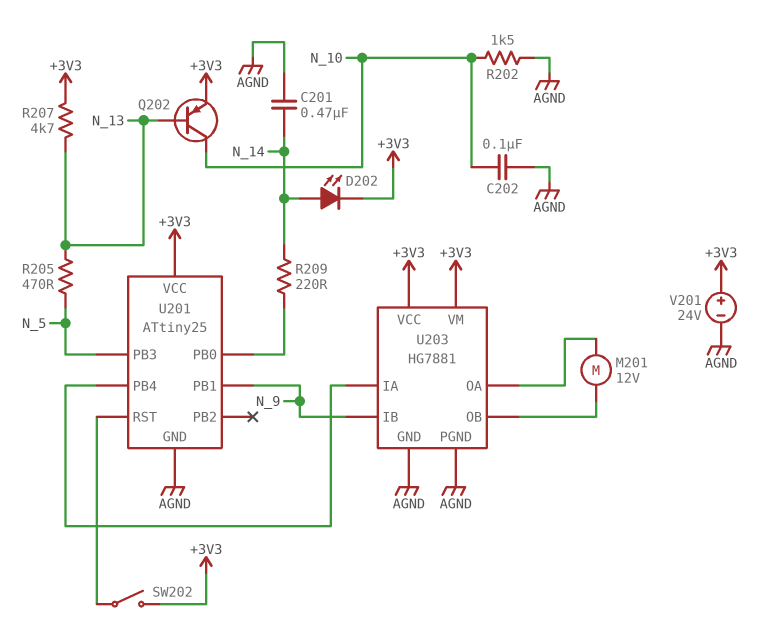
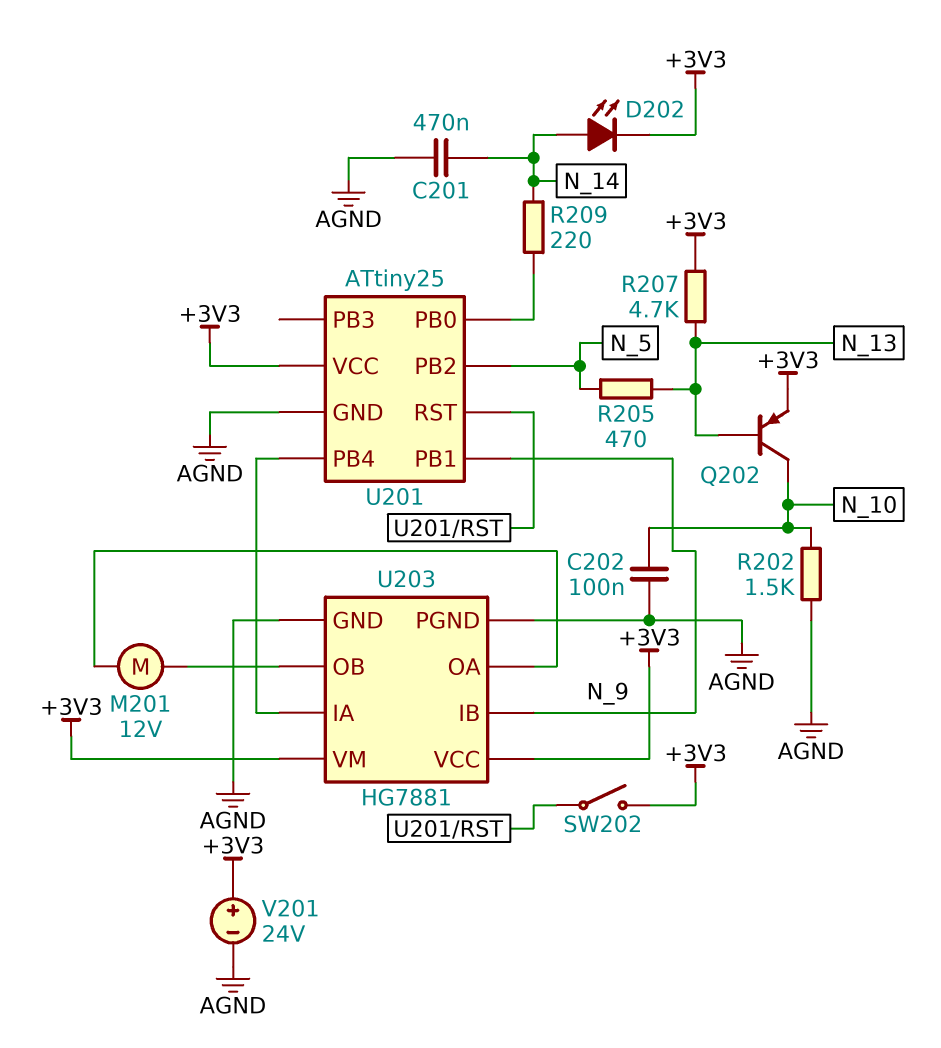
U201 pin PB2: none -> N_5
U201 pin PB3: N_5 -> none

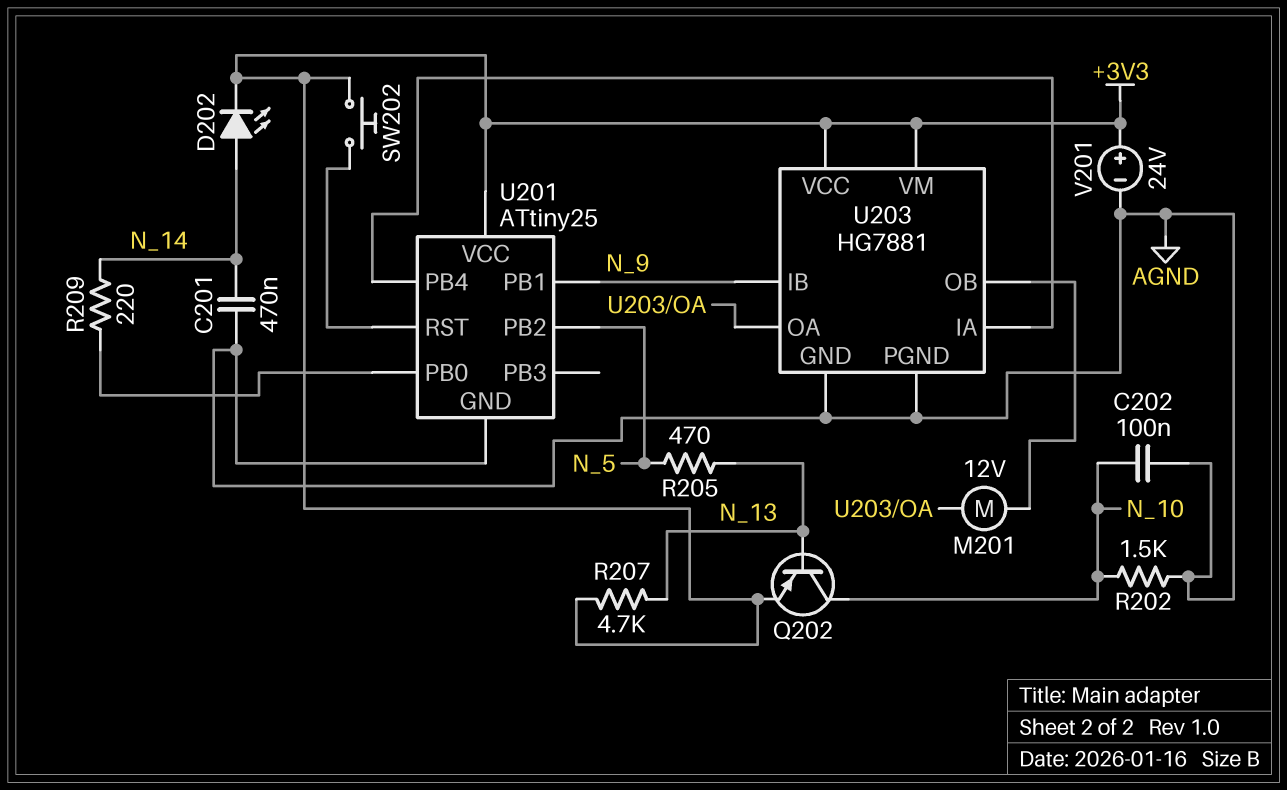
SW202: switch (+3V3, U201/RST) -> button (+3V3, U201/RST)

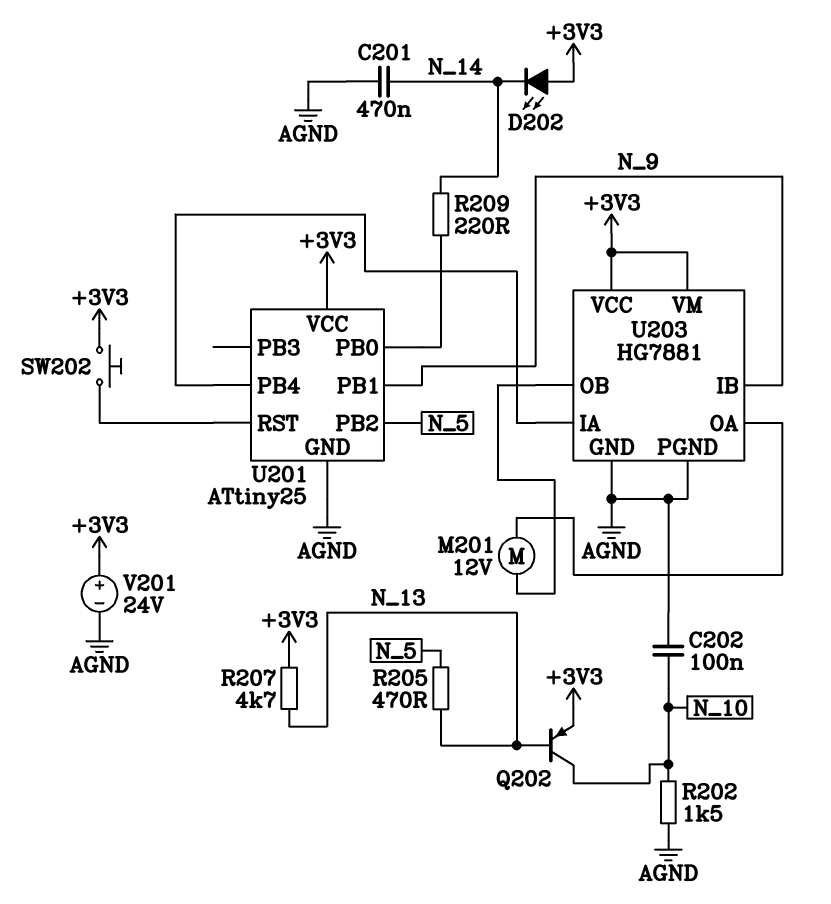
D202: LED (A N_14, K +3V3) -> LED (A +3V3, K N_14)

